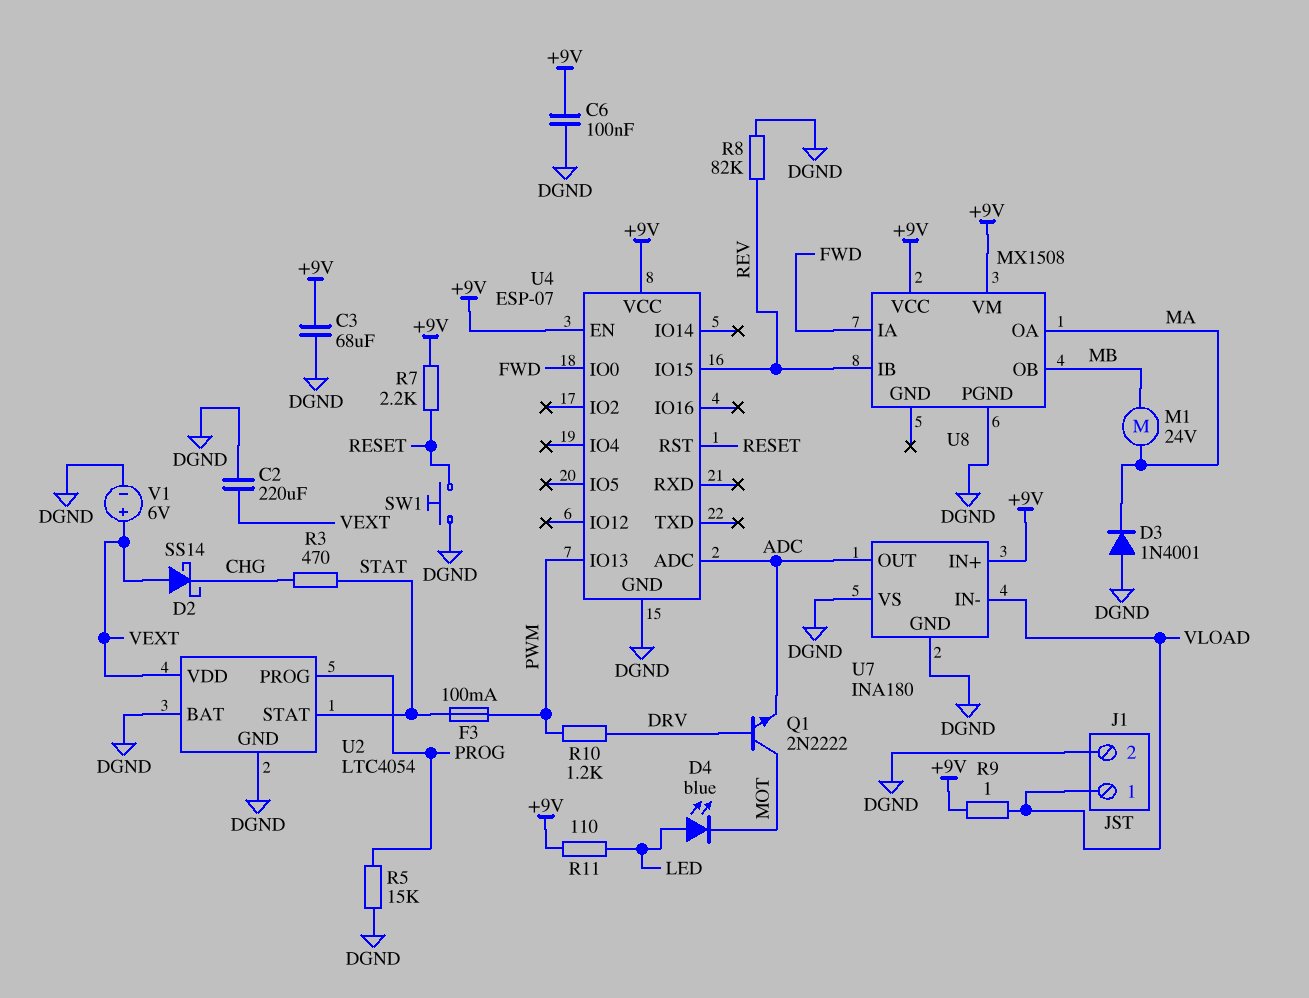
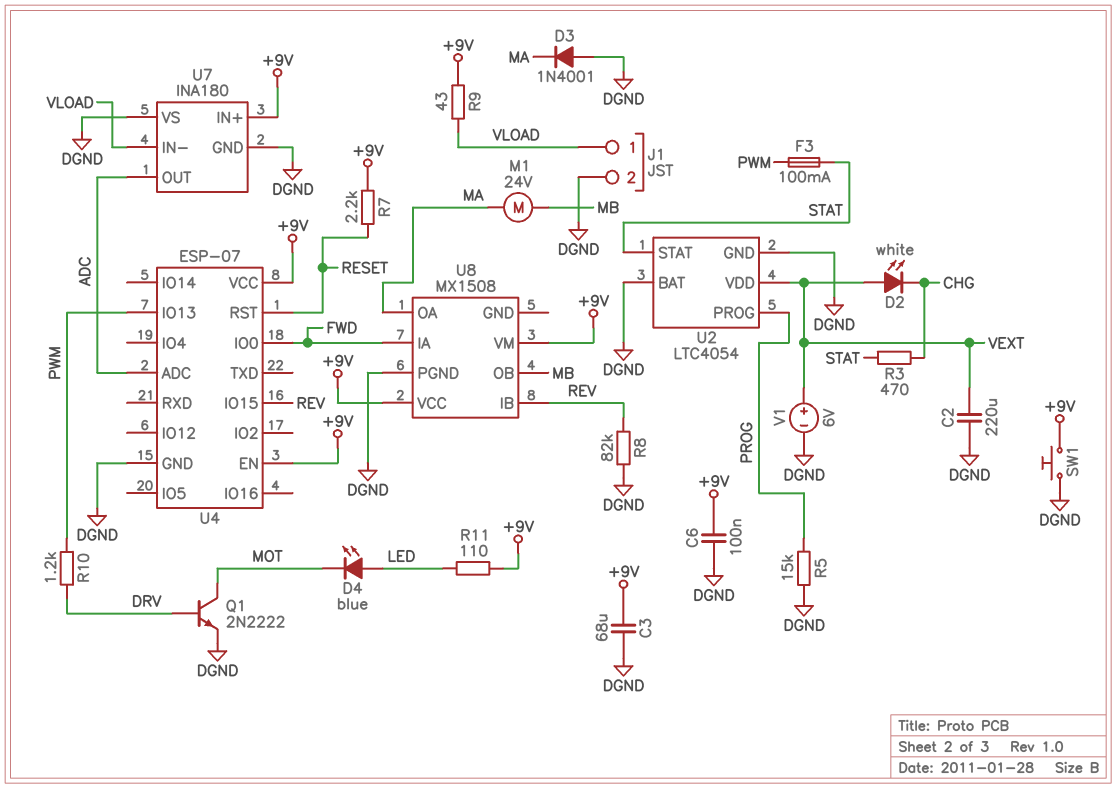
D2: schottky SS14 (A VEXT, K CHG) -> LED white (A VEXT, K CHG)
Q1: NPN 2N2222 (B DRV, C MOT, E ADC) -> NPN 2N2222 (B DRV, C MOT, E DGND)
R9: 1 (+9V, VLOAD) -> 43 (+9V, VLOAD)
SW1: button (DGND, RESET) -> button (+9V, DGND)

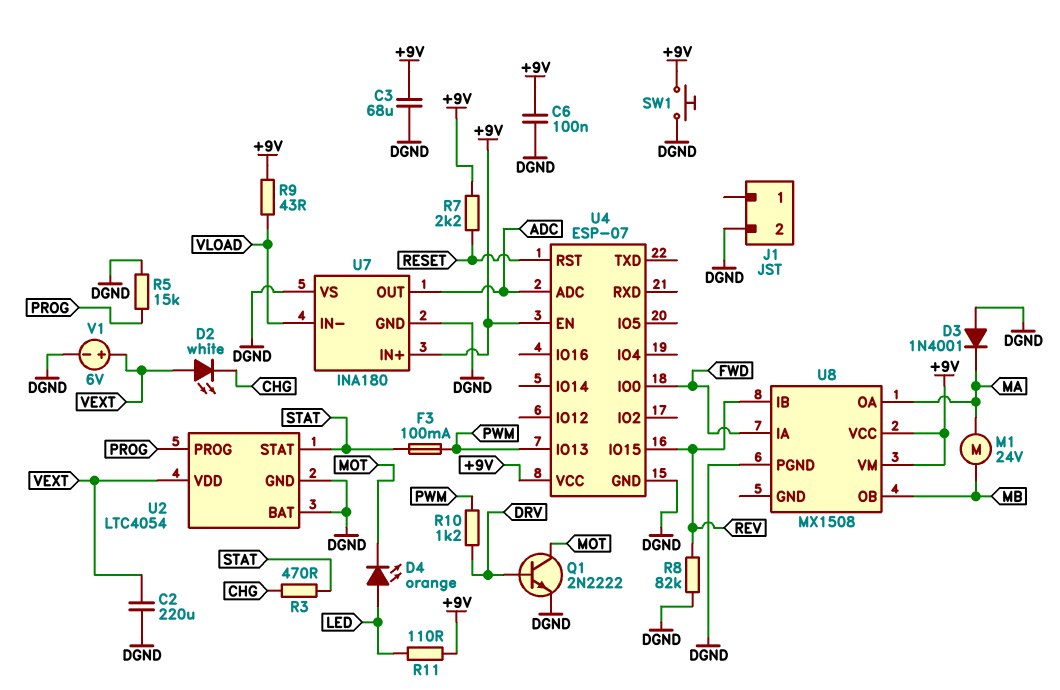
D4: LED blue (A LED, K MOT) -> LED orange (A LED, K MOT)
J1 pin 1: VLOAD -> none

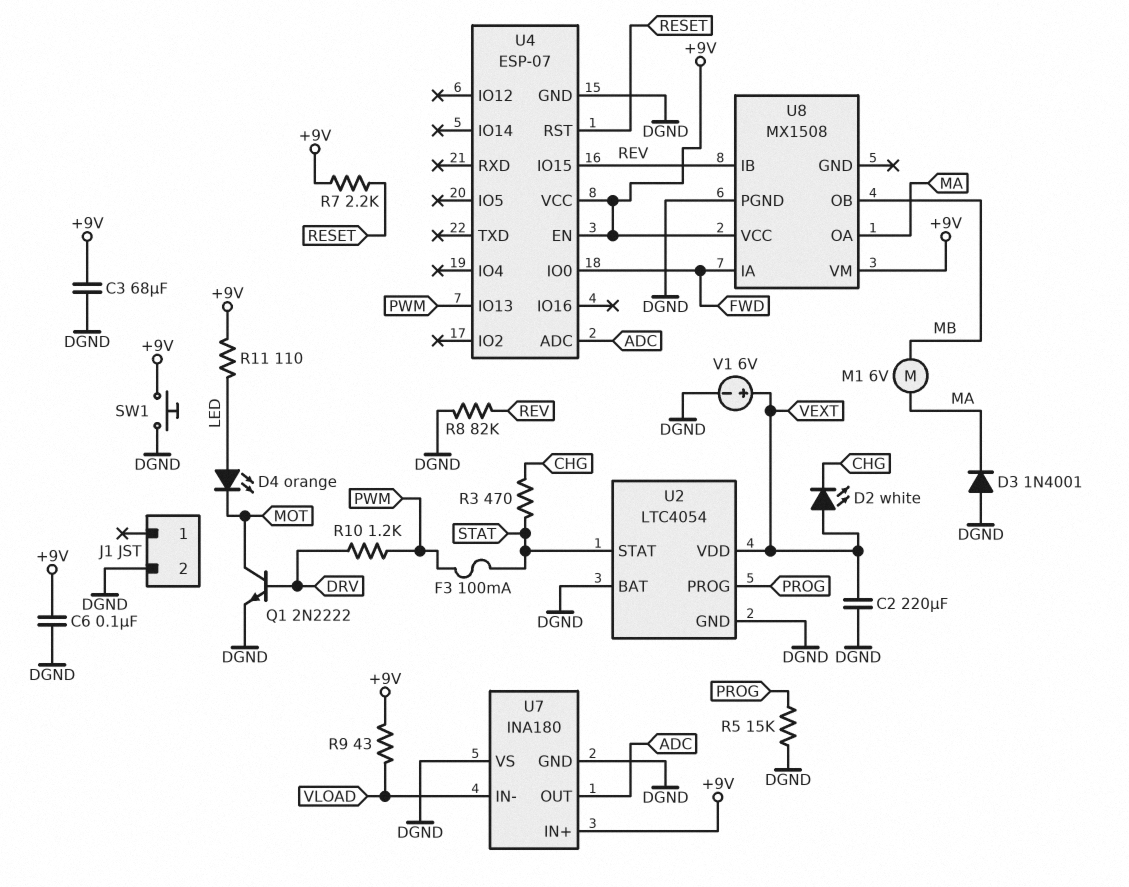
M1: motor 24V (MA, MB) -> motor 6V (MA, MB)

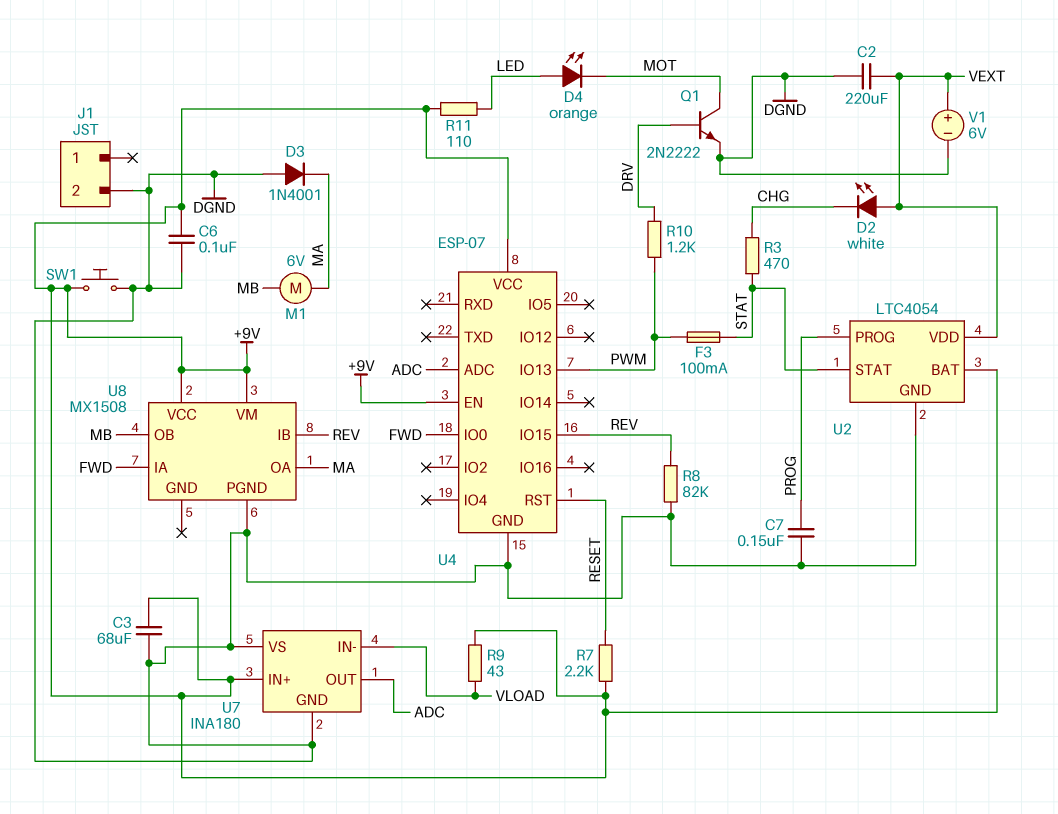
C7: none -> 150nF (DGND, PROG)
R5: 15k (DGND, PROG) -> none
U2 pin BAT: DGND -> +9V

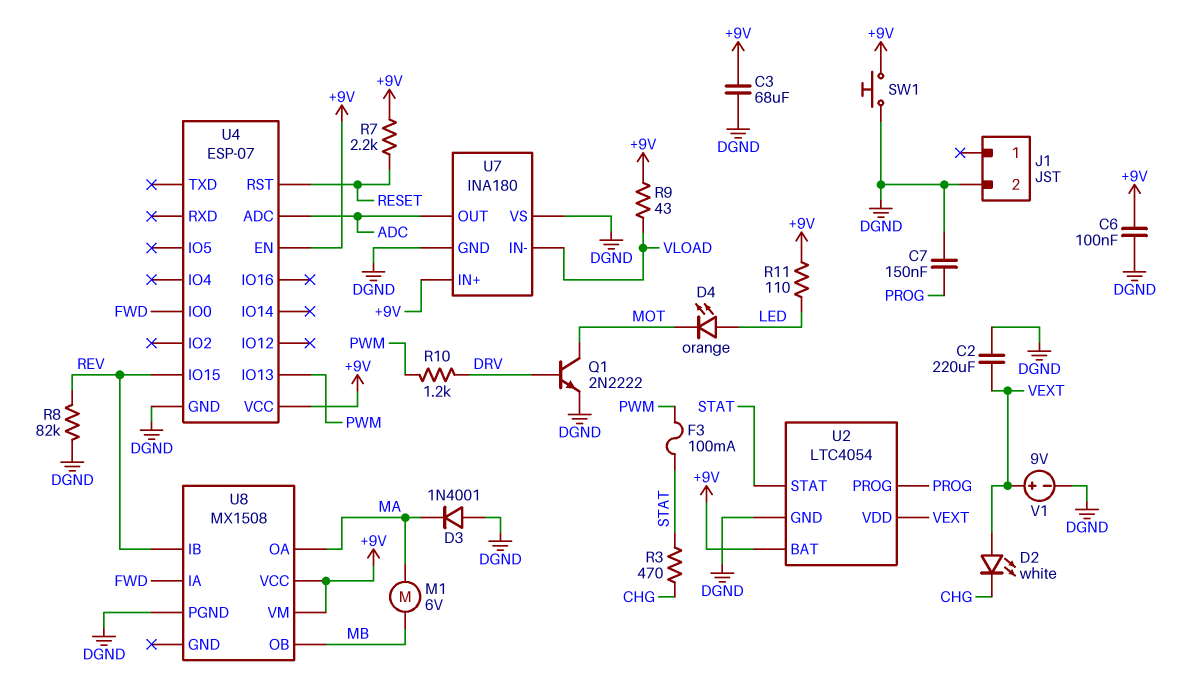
V1: 6V (plus VEXT, minus DGND) -> 9V (plus VEXT, minus DGND)

